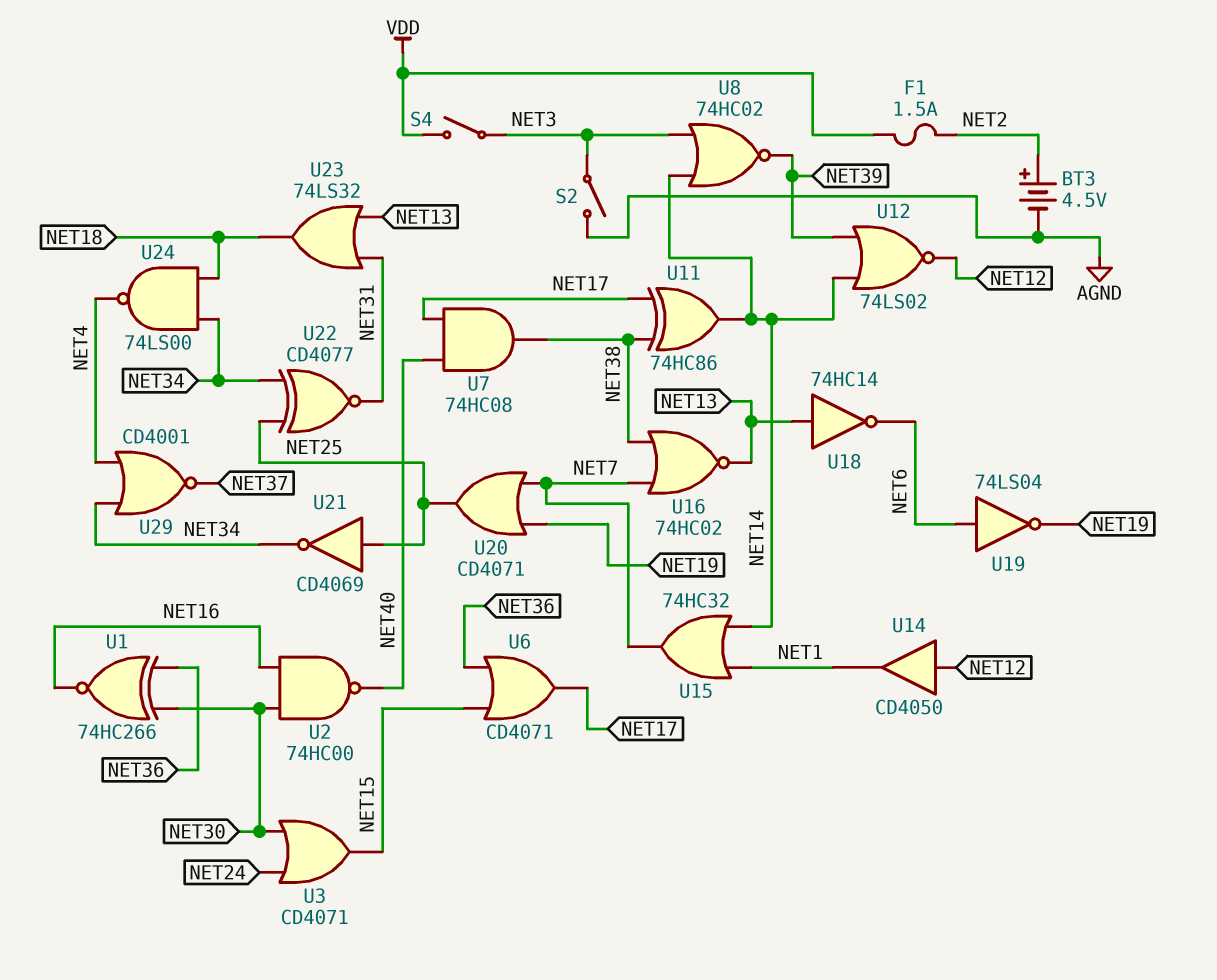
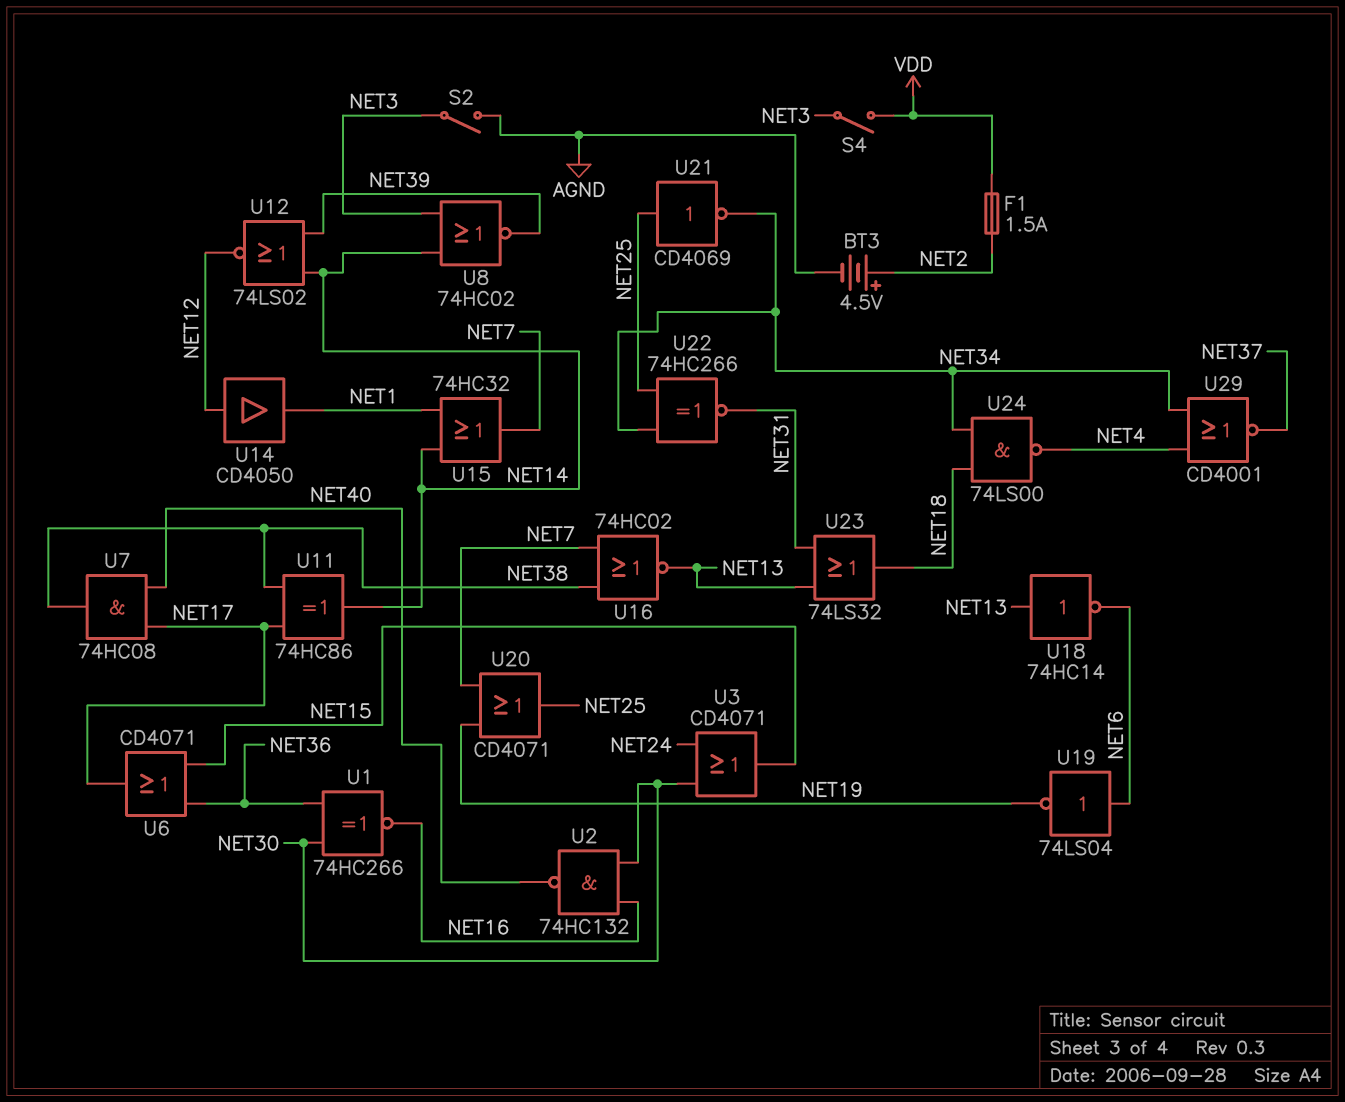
U2: NAND 74HC00 (in NET16, in NET30, out NET40) -> NAND 74HC132 (in NET16, in NET30, out NET40)
U22: XNOR CD4077 (in NET25, in NET34, out NET31) -> XNOR 74HC266 (in NET25, in NET34, out NET31)

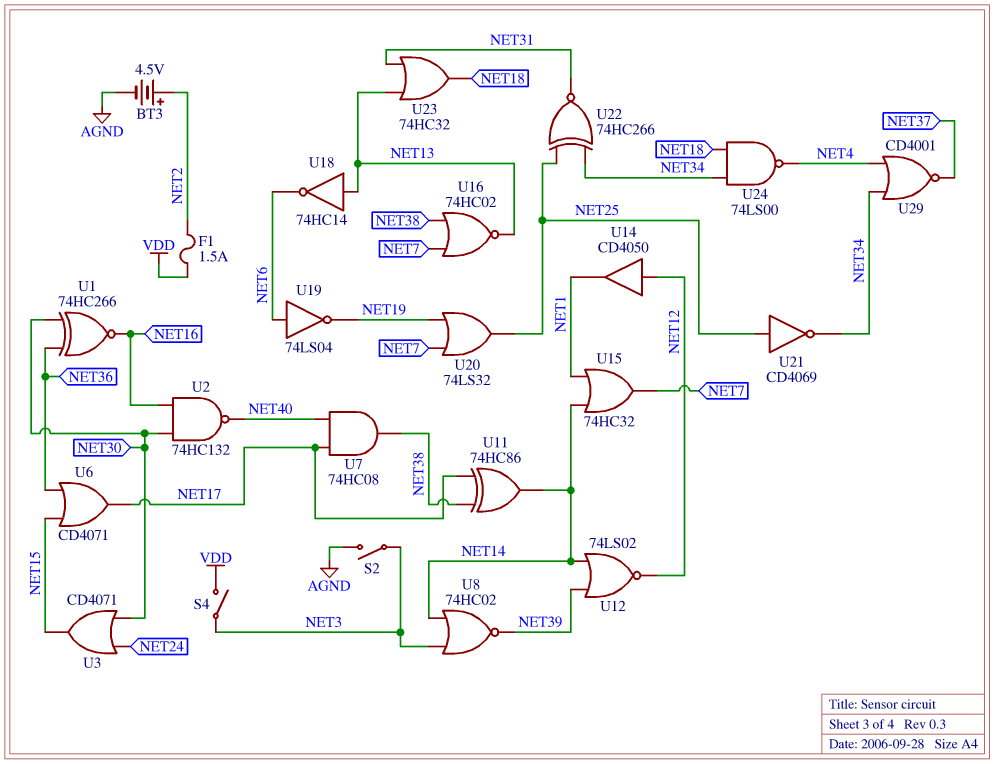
U20: OR CD4071 (in NET7, in NET19, out NET25) -> OR 74LS32 (in NET7, in NET19, out NET25)
U23: OR 74LS32 (in NET13, in NET31, out NET18) -> OR 74HC32 (in NET13, in NET31, out NET18)

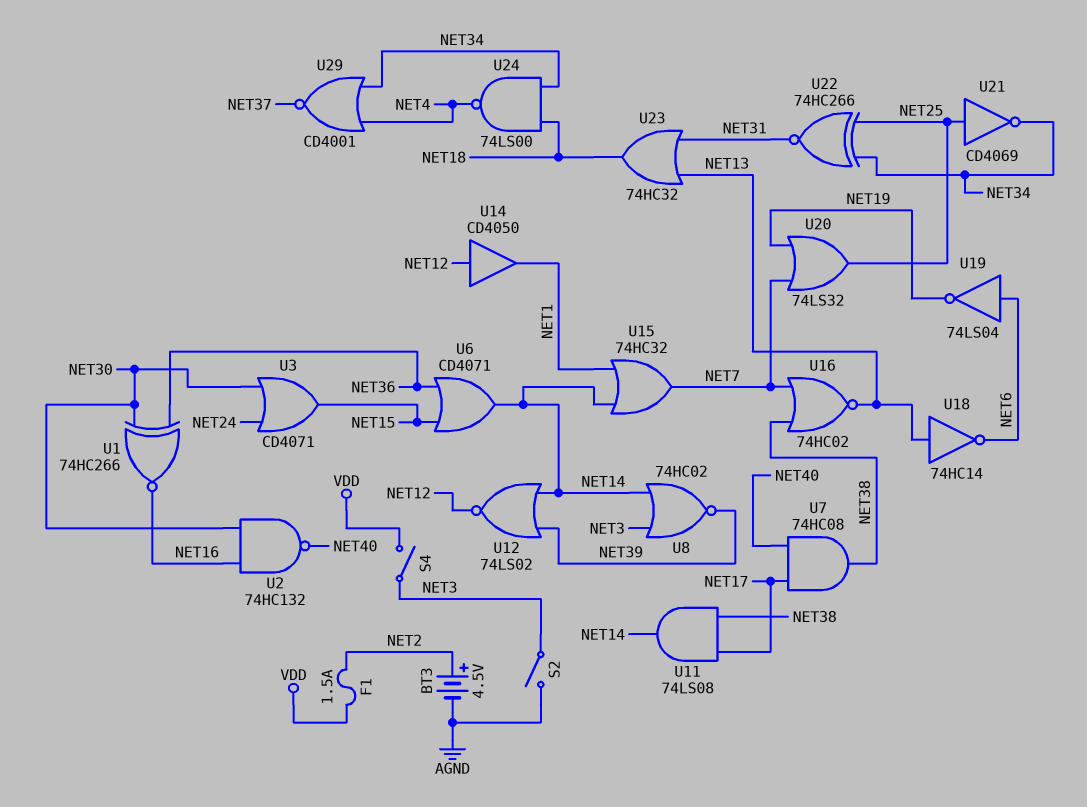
U6: OR CD4071 (in NET15, in NET36, out NET17) -> OR CD4071 (in NET15, in NET36, out NET14)
U11: XOR 74HC86 (in NET17, in NET38, out NET14) -> AND 74LS08 (in NET17, in NET38, out NET14)

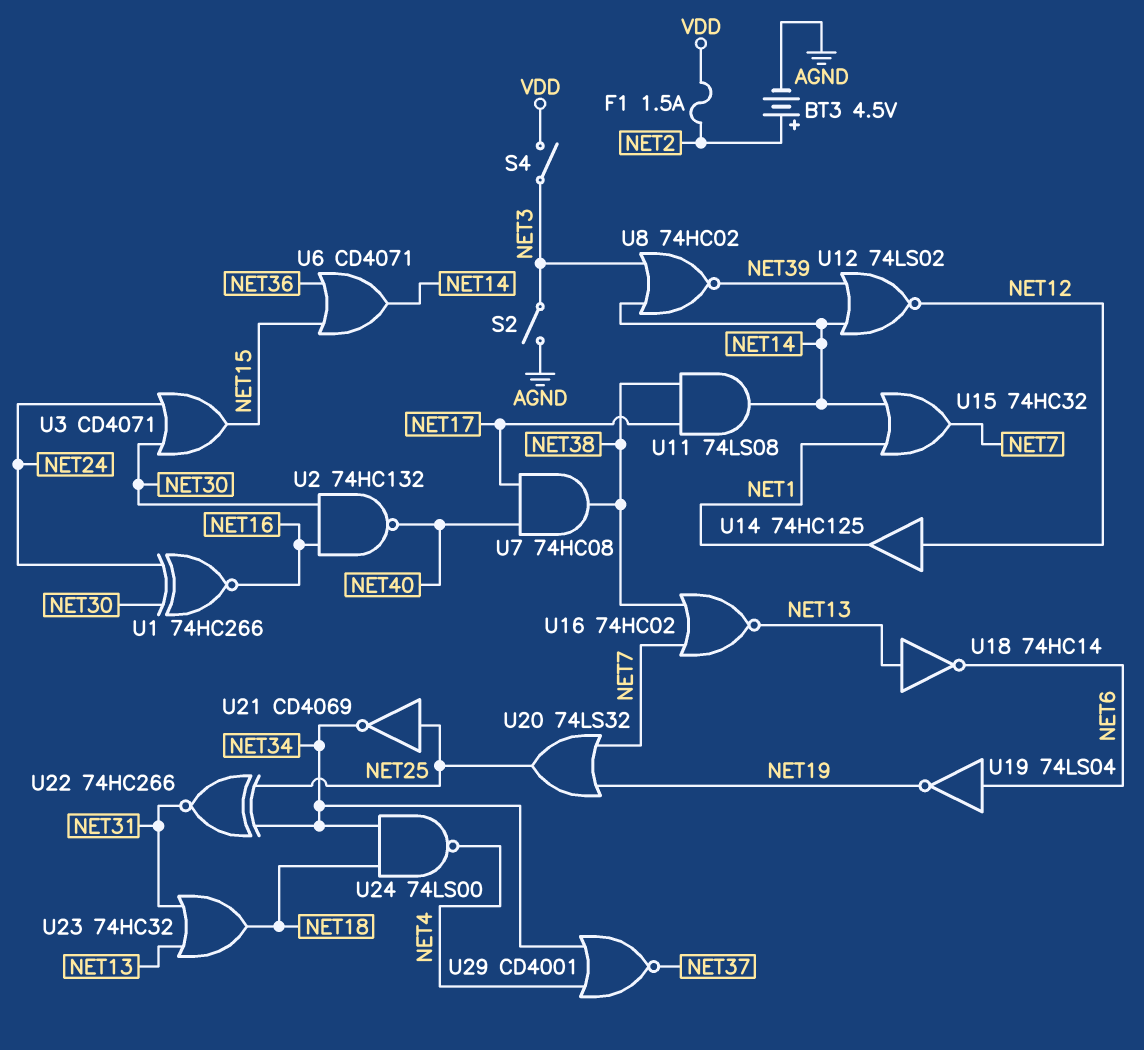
U1: XNOR 74HC266 (in NET30, in NET36, out NET16) -> XNOR 74HC266 (in NET24, in NET30, out NET16)
U14: buffer CD4050 (in NET12, out NET1) -> buffer 74HC125 (in NET12, out NET1)

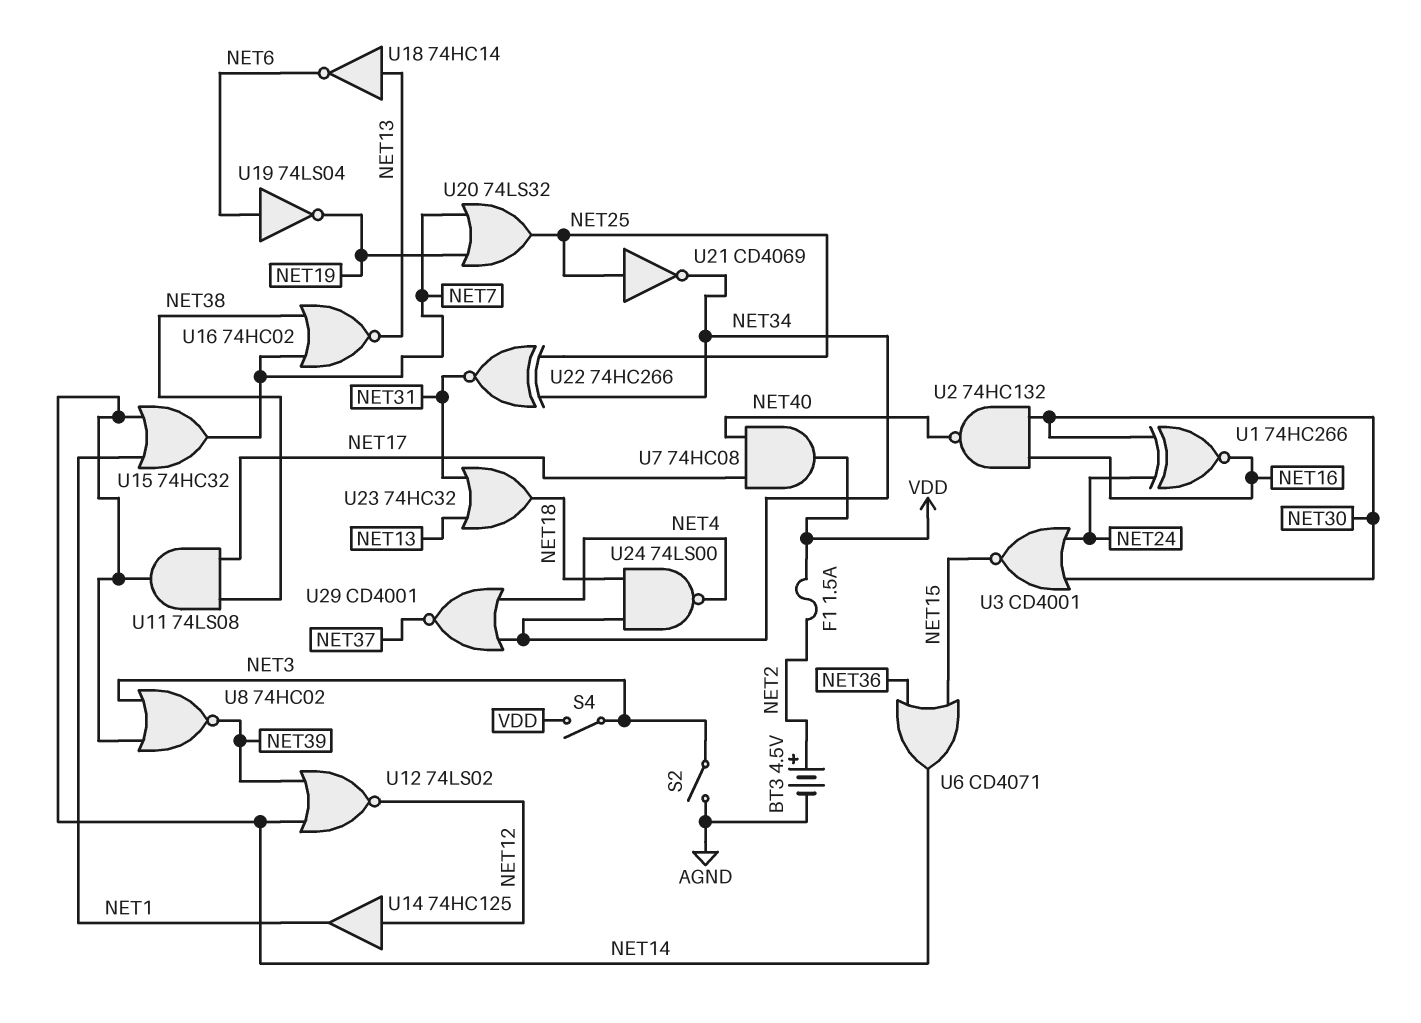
U3: OR CD4071 (in NET24, in NET30, out NET15) -> NOR CD4001 (in NET24, in NET30, out NET15)
U7: AND 74HC08 (in NET17, in NET40, out NET38) -> AND 74HC08 (in NET17, in NET40, out VDD)

